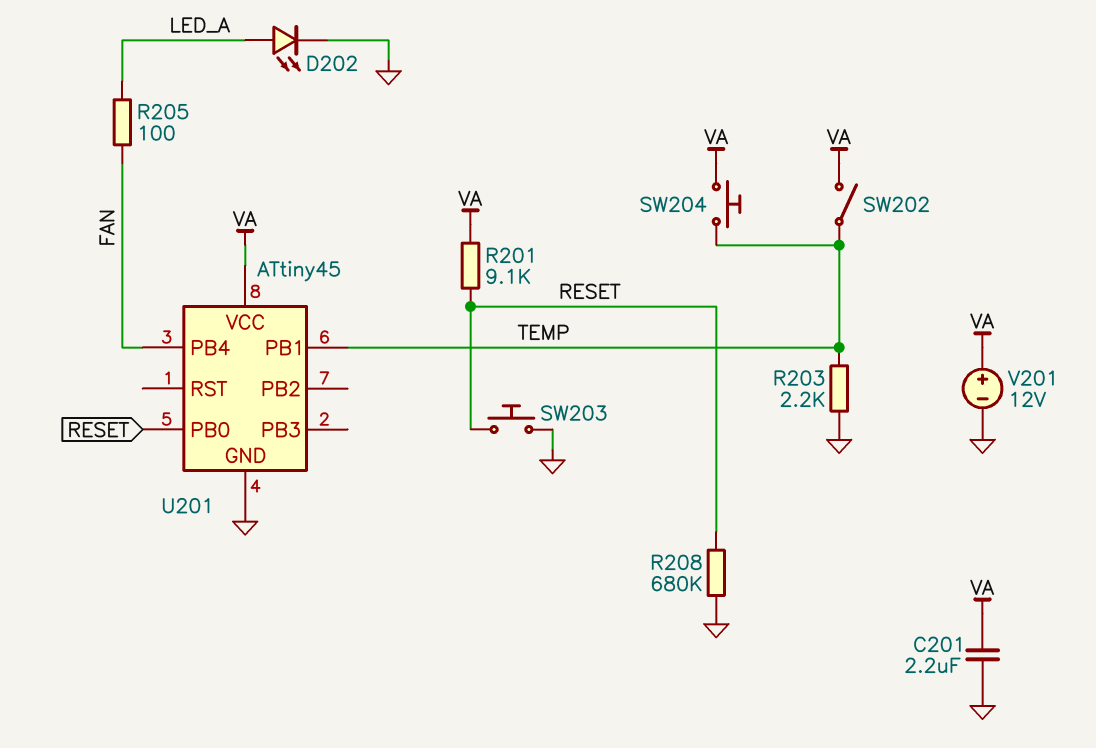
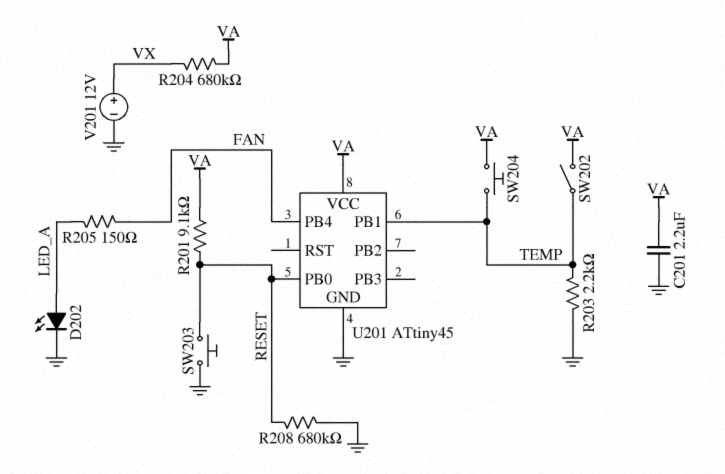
R204: none -> 680k (VA, VX)
R205: 100 (FAN, LED_A) -> 150 (FAN, LED_A)
V201: 12V (plus VA, minus GND) -> 12V (plus VX, minus GND)

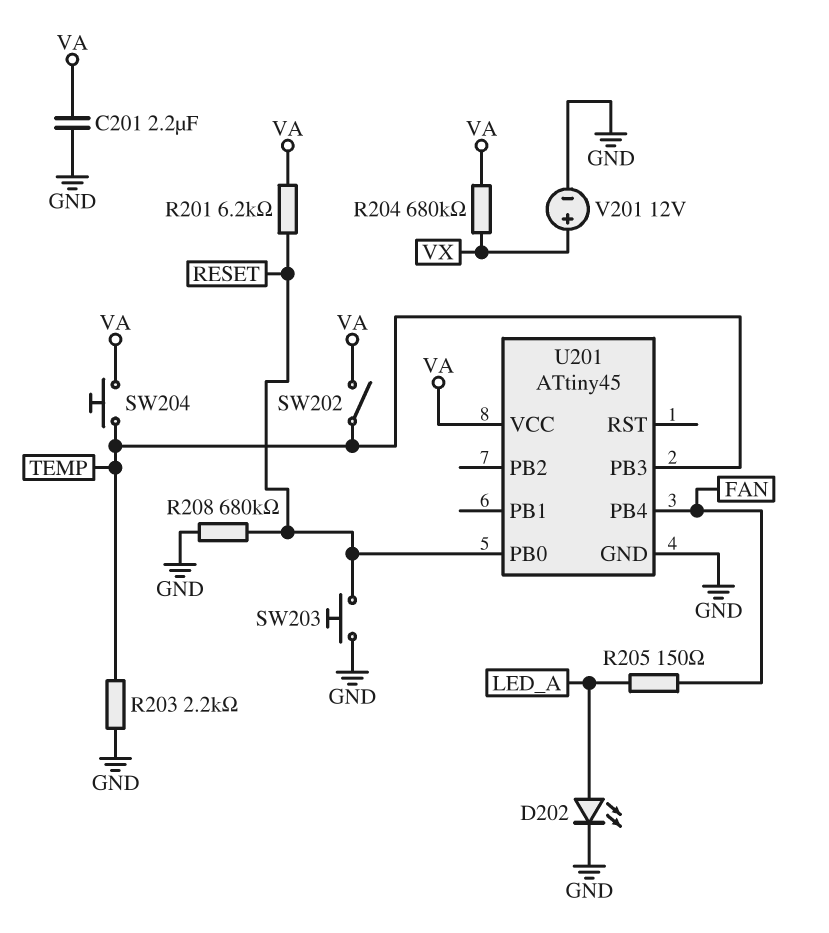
R201: 9.1k (RESET, VA) -> 6.2k (RESET, VA)
U201 pin PB1: TEMP -> none
U201 pin PB3: none -> TEMP

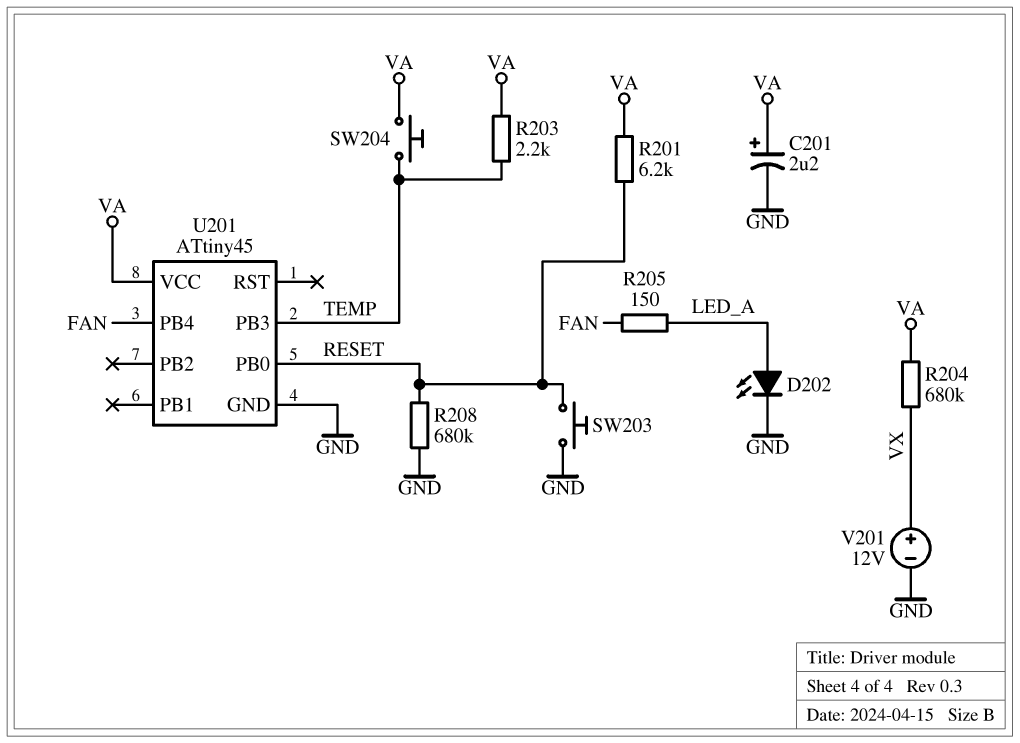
C201: 2.2uF (GND, VA) -> 2.2uF (plus VA, minus GND)
R203: 2.2k (GND, TEMP) -> 2.2k (TEMP, VA)
SW202: switch (TEMP, VA) -> none

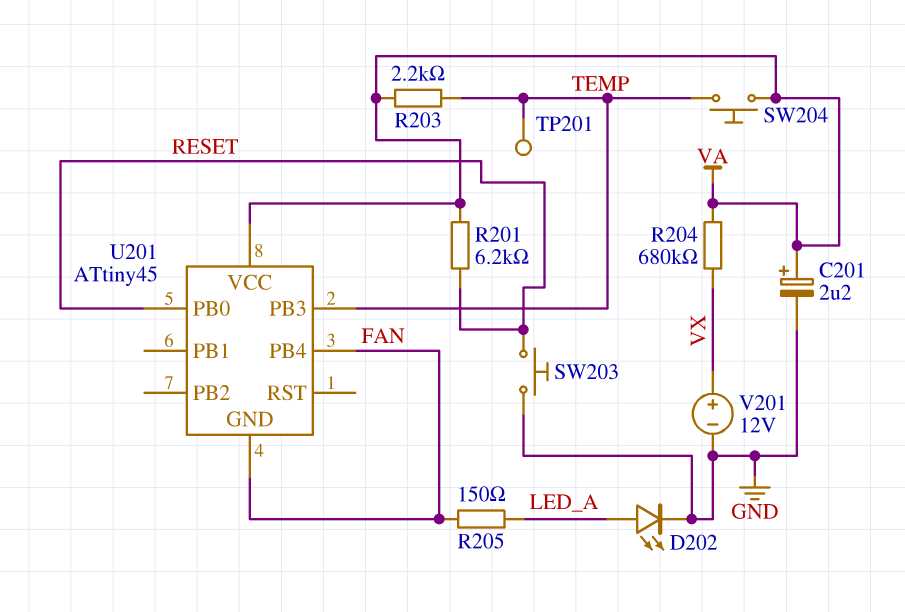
R208: 680k (GND, RESET) -> none
TP201: none -> test point (TEMP)
U201 pin GND: GND -> FAN

